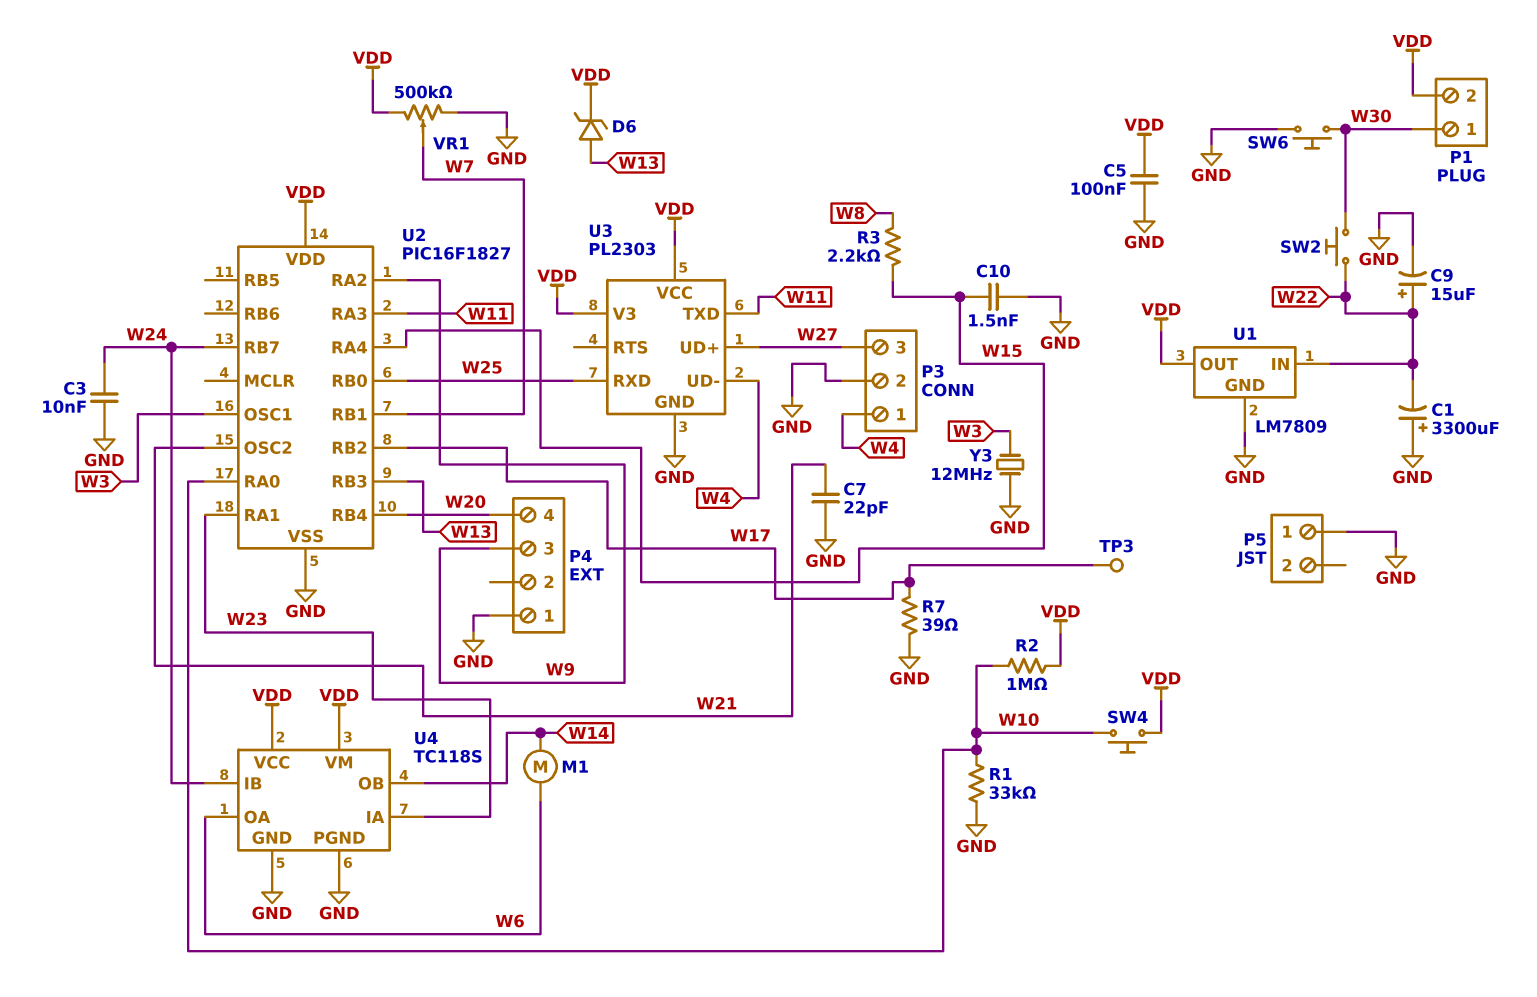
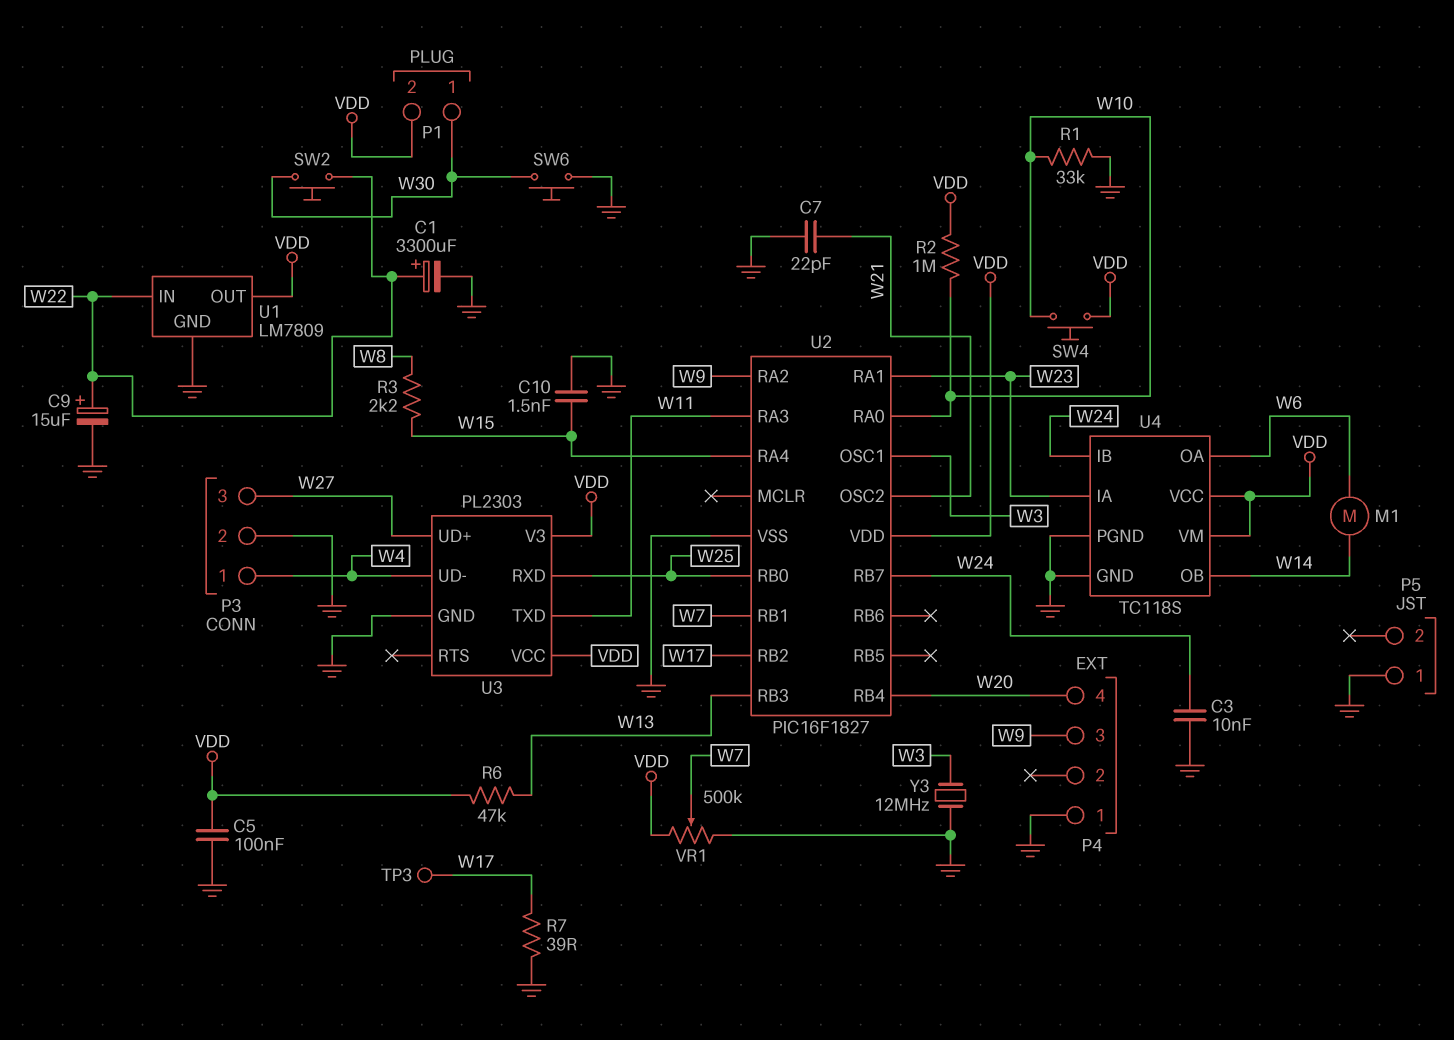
C1: 3300uF (plus GND, minus W22) -> 3300uF (plus W22, minus GND)
D6: zener (A W13, K VDD) -> none
R6: none -> 47k (VDD, W13)

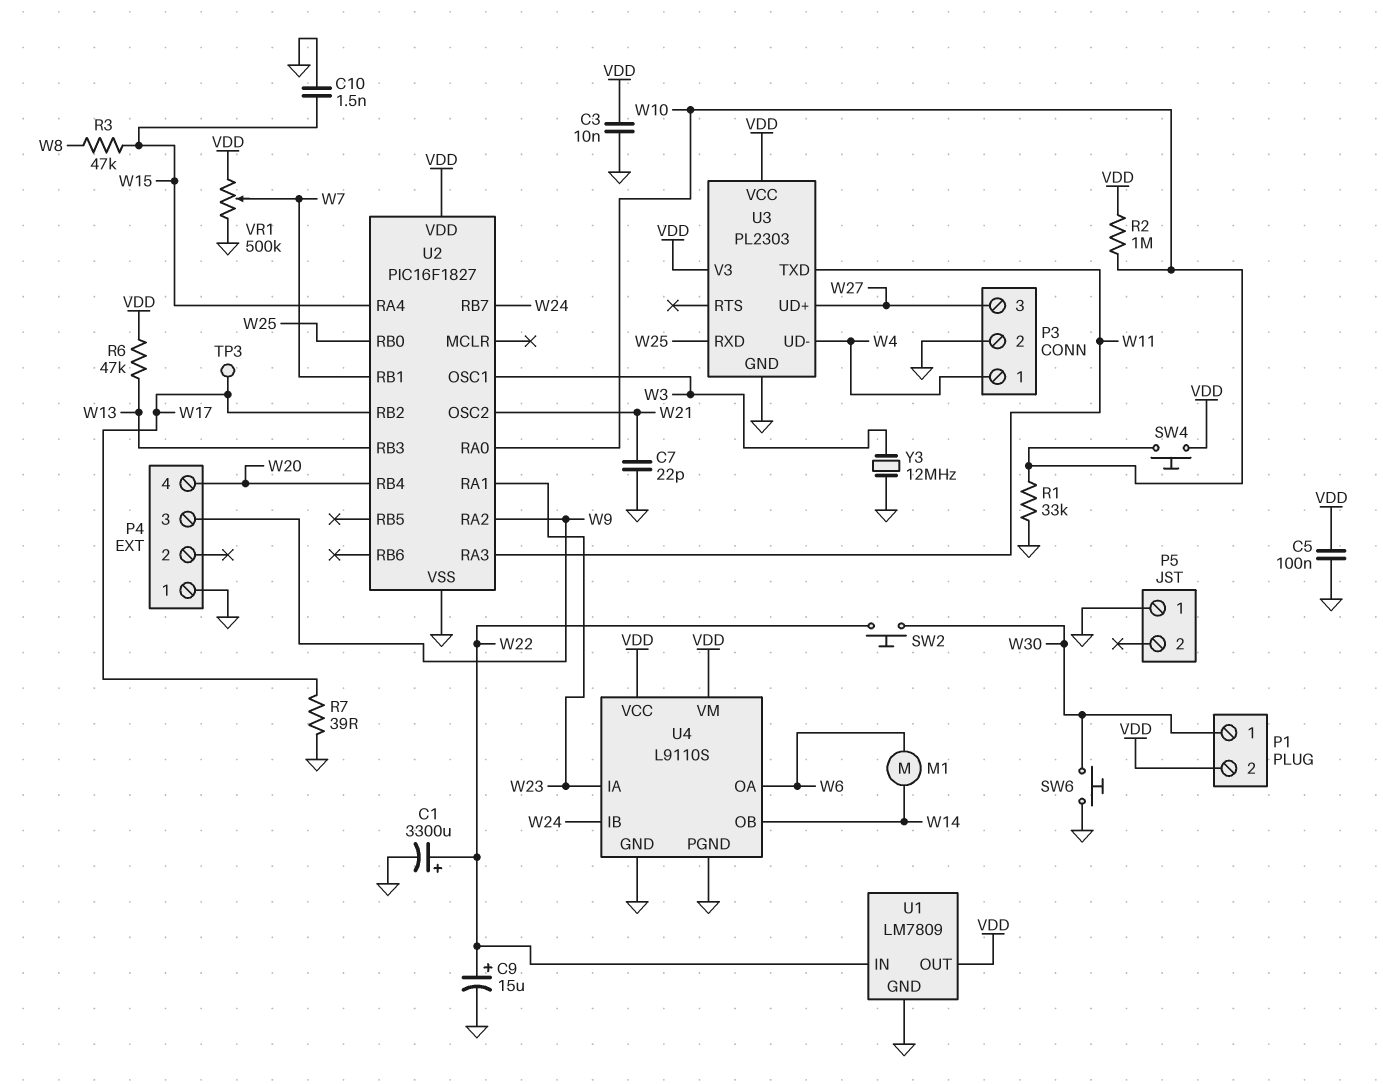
C3: 10nF (GND, W24) -> 10nF (GND, VDD)
R3: 2.2k (W8, W15) -> 47k (W8, W15)
U4: TC118S -> L9110S

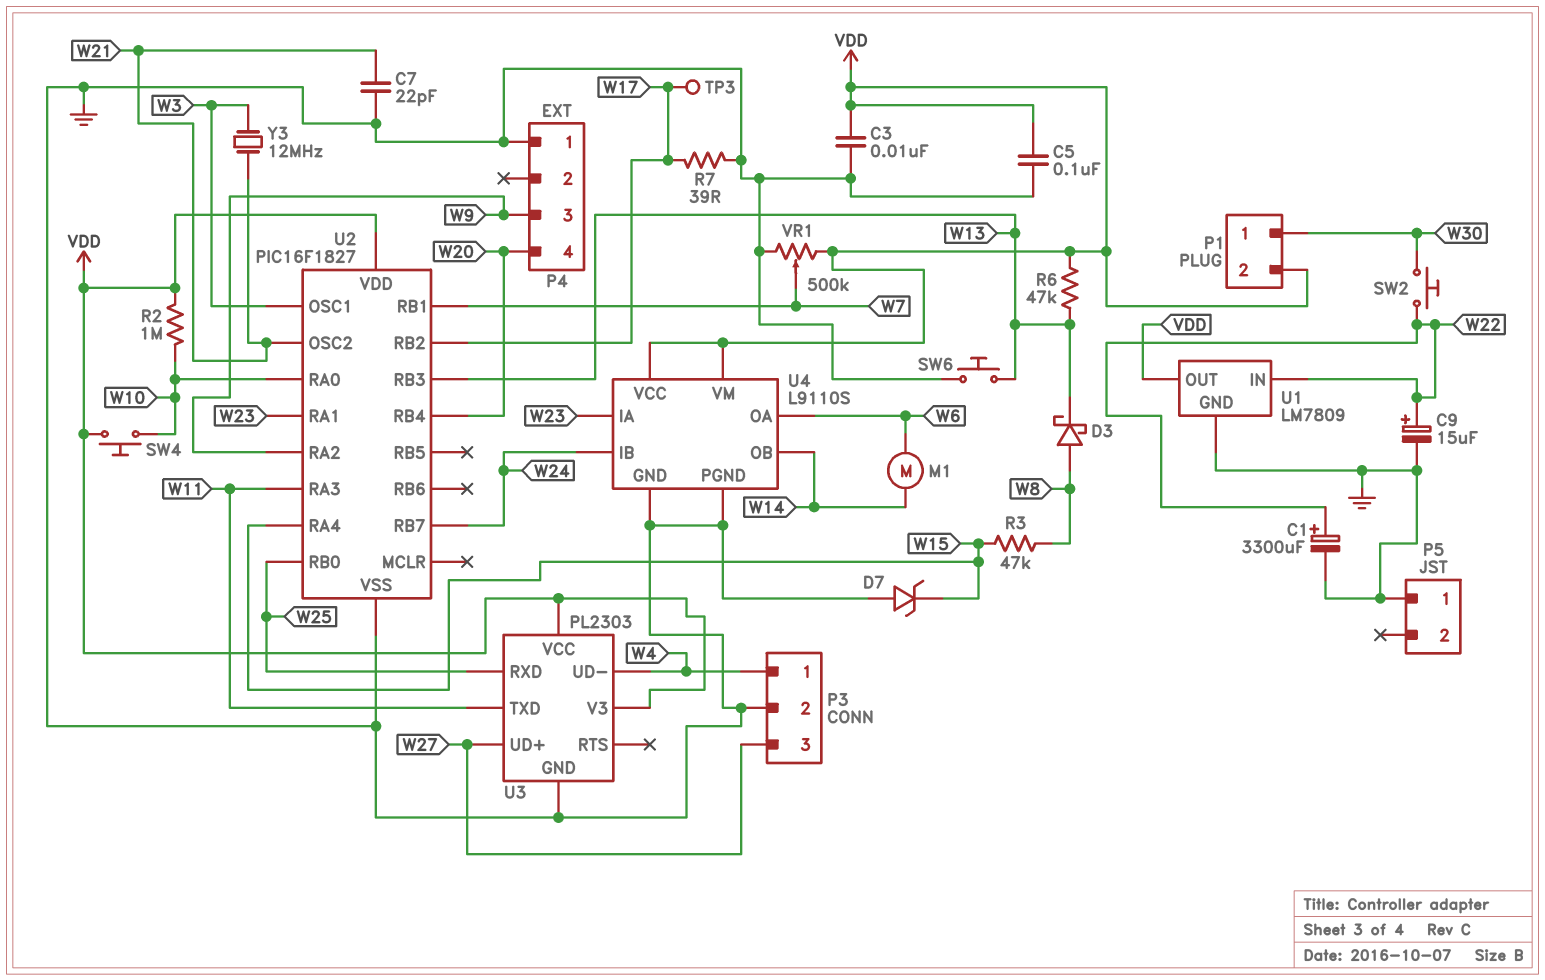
C10: 1.5nF (GND, W15) -> none
D3: none -> schottky (A W8, K W13)
D7: none -> zener (A GND, K W15)
R1: 33k (GND, W10) -> none
SW6: button (GND, W30) -> button (GND, W13)
Y3: 12MHz (GND, W3) -> 12MHz (W3, W21)

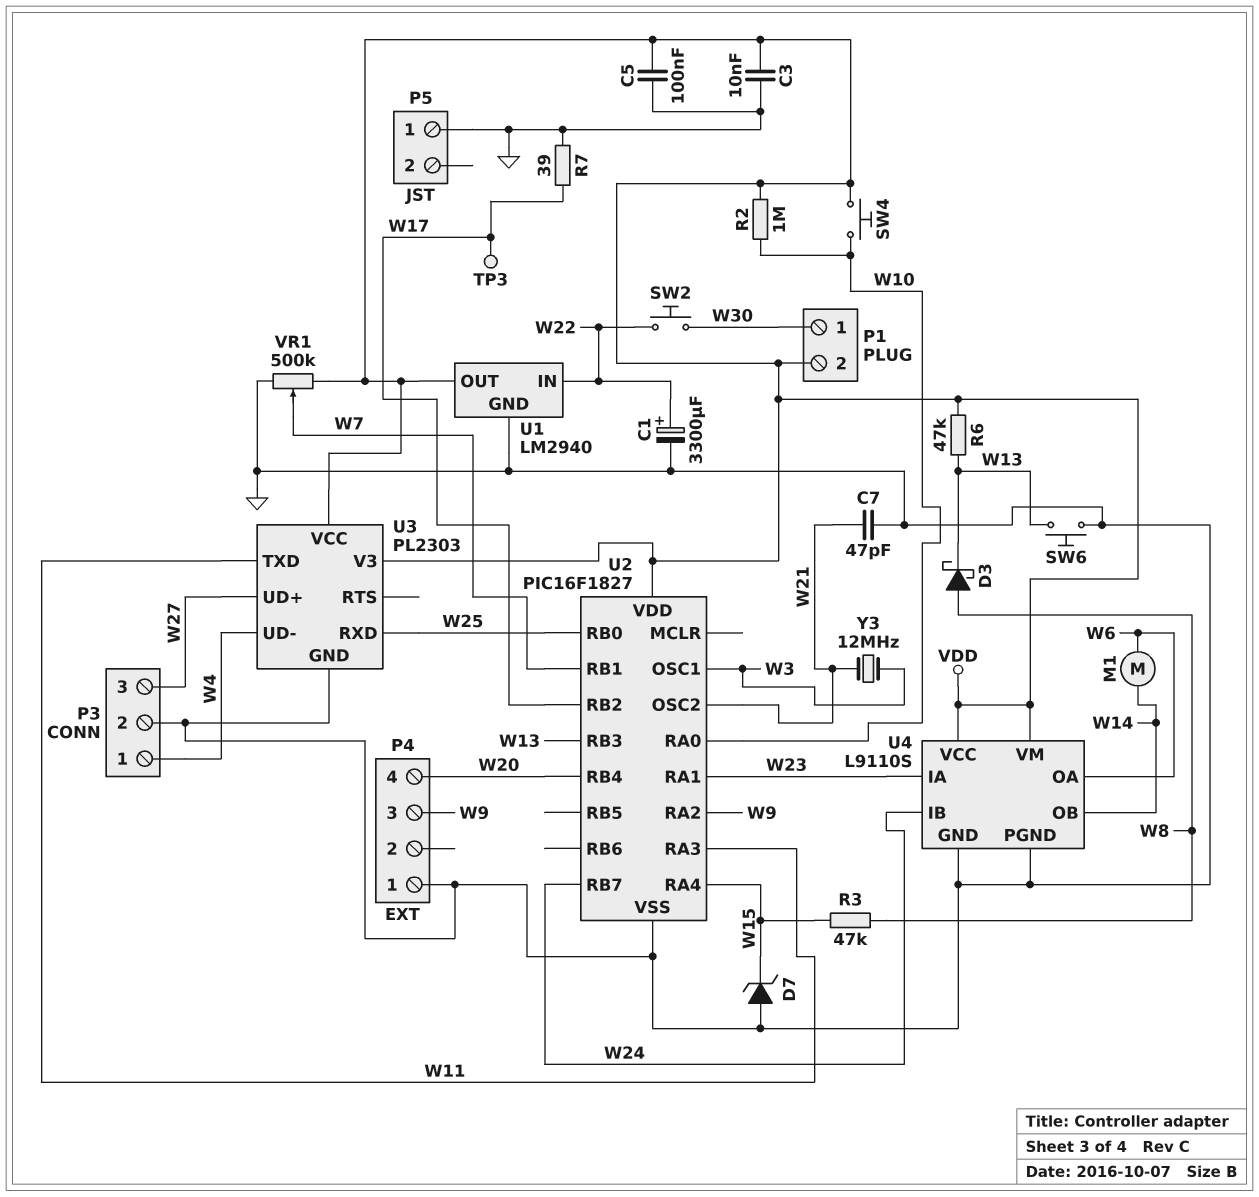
C7: 22pF (GND, W21) -> 47pF (GND, W21)
C9: 15uF (plus W22, minus GND) -> none
U1: LM7809 -> LM2940

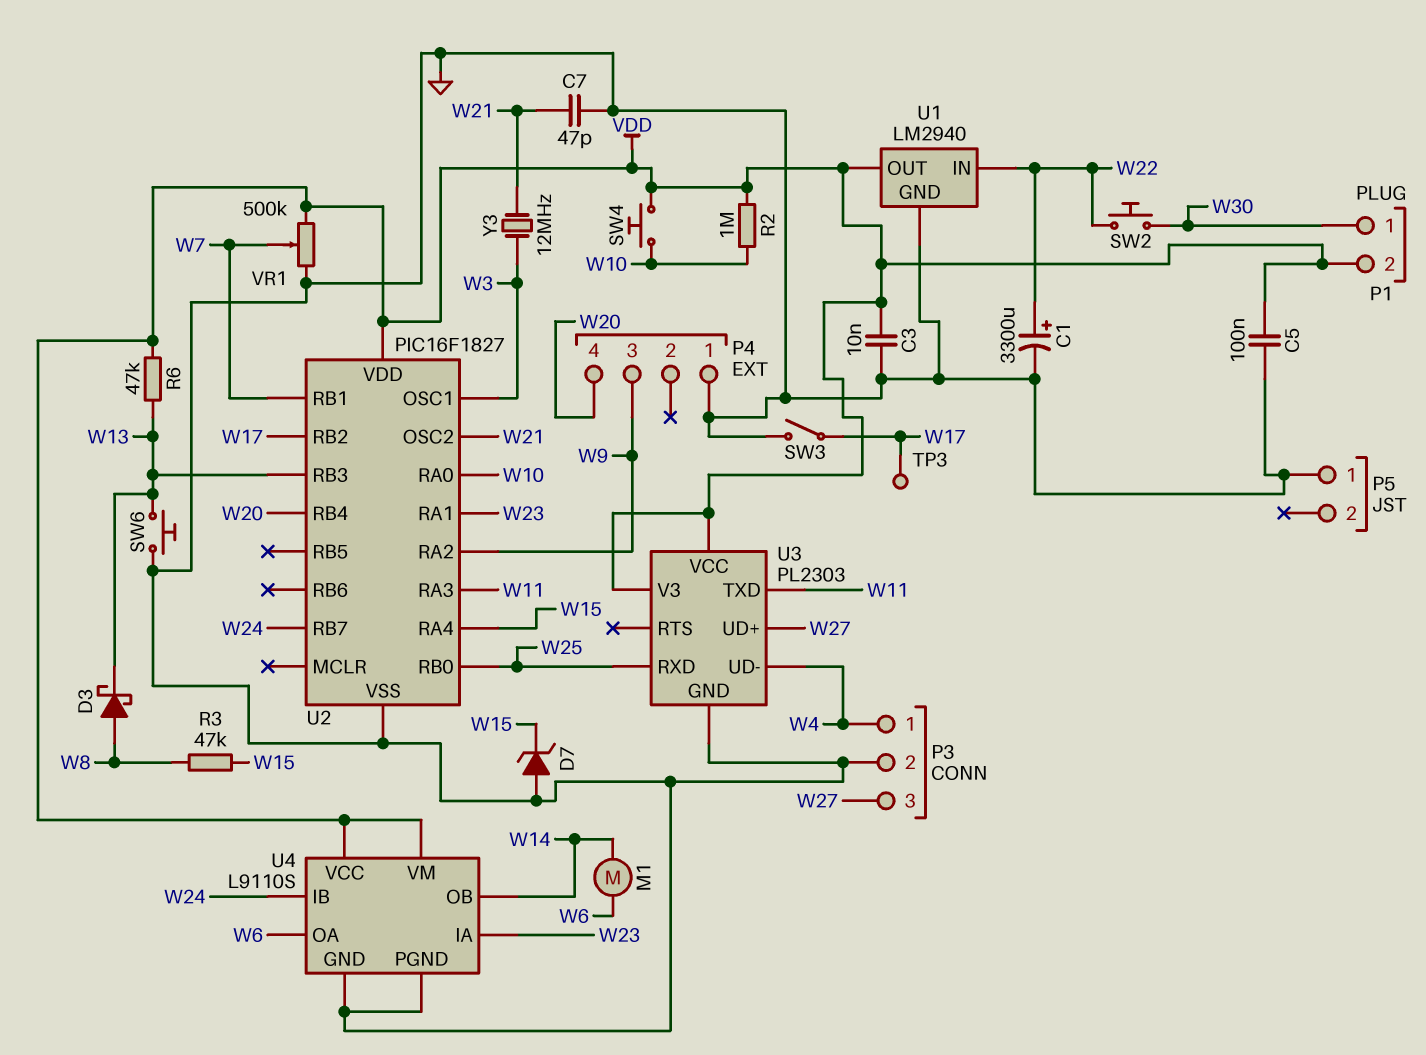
R7: 39 (GND, W17) -> none
SW3: none -> switch (GND, W17)

